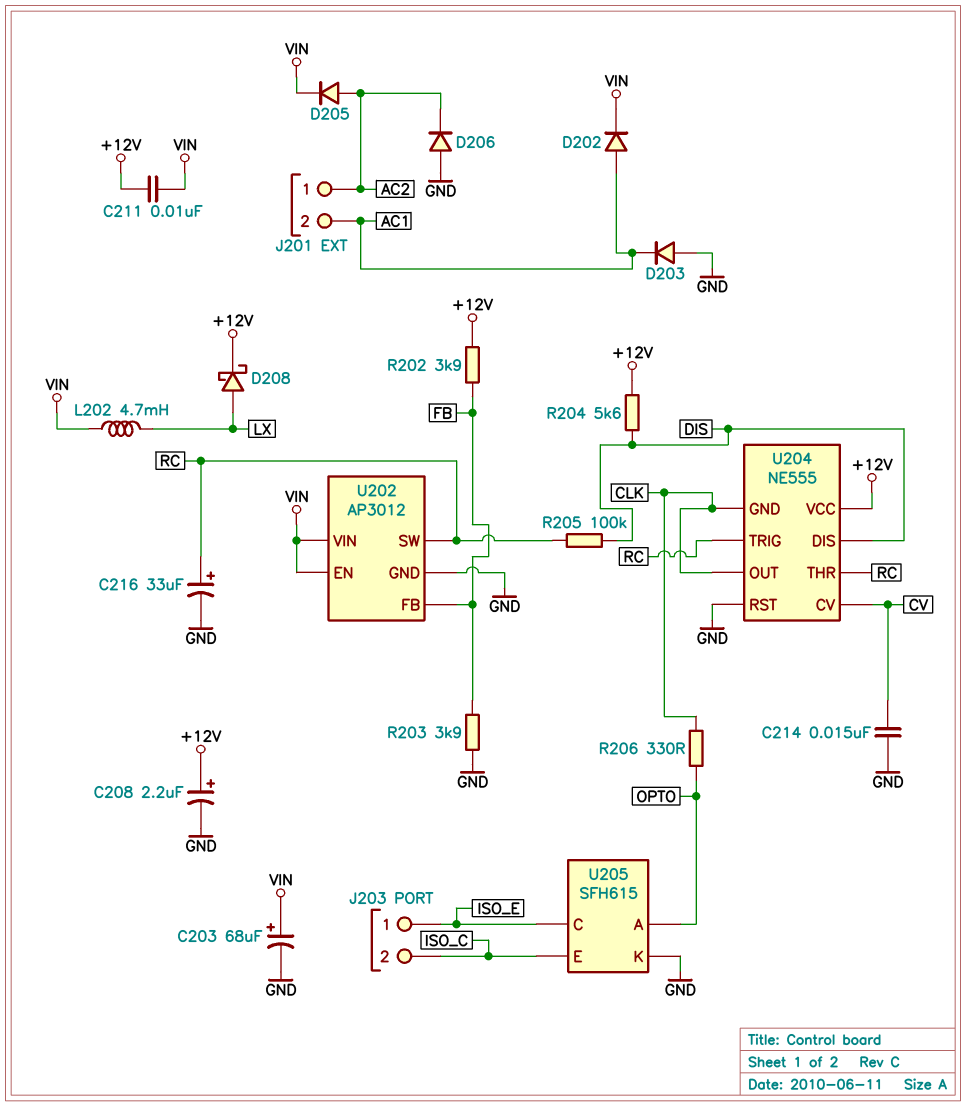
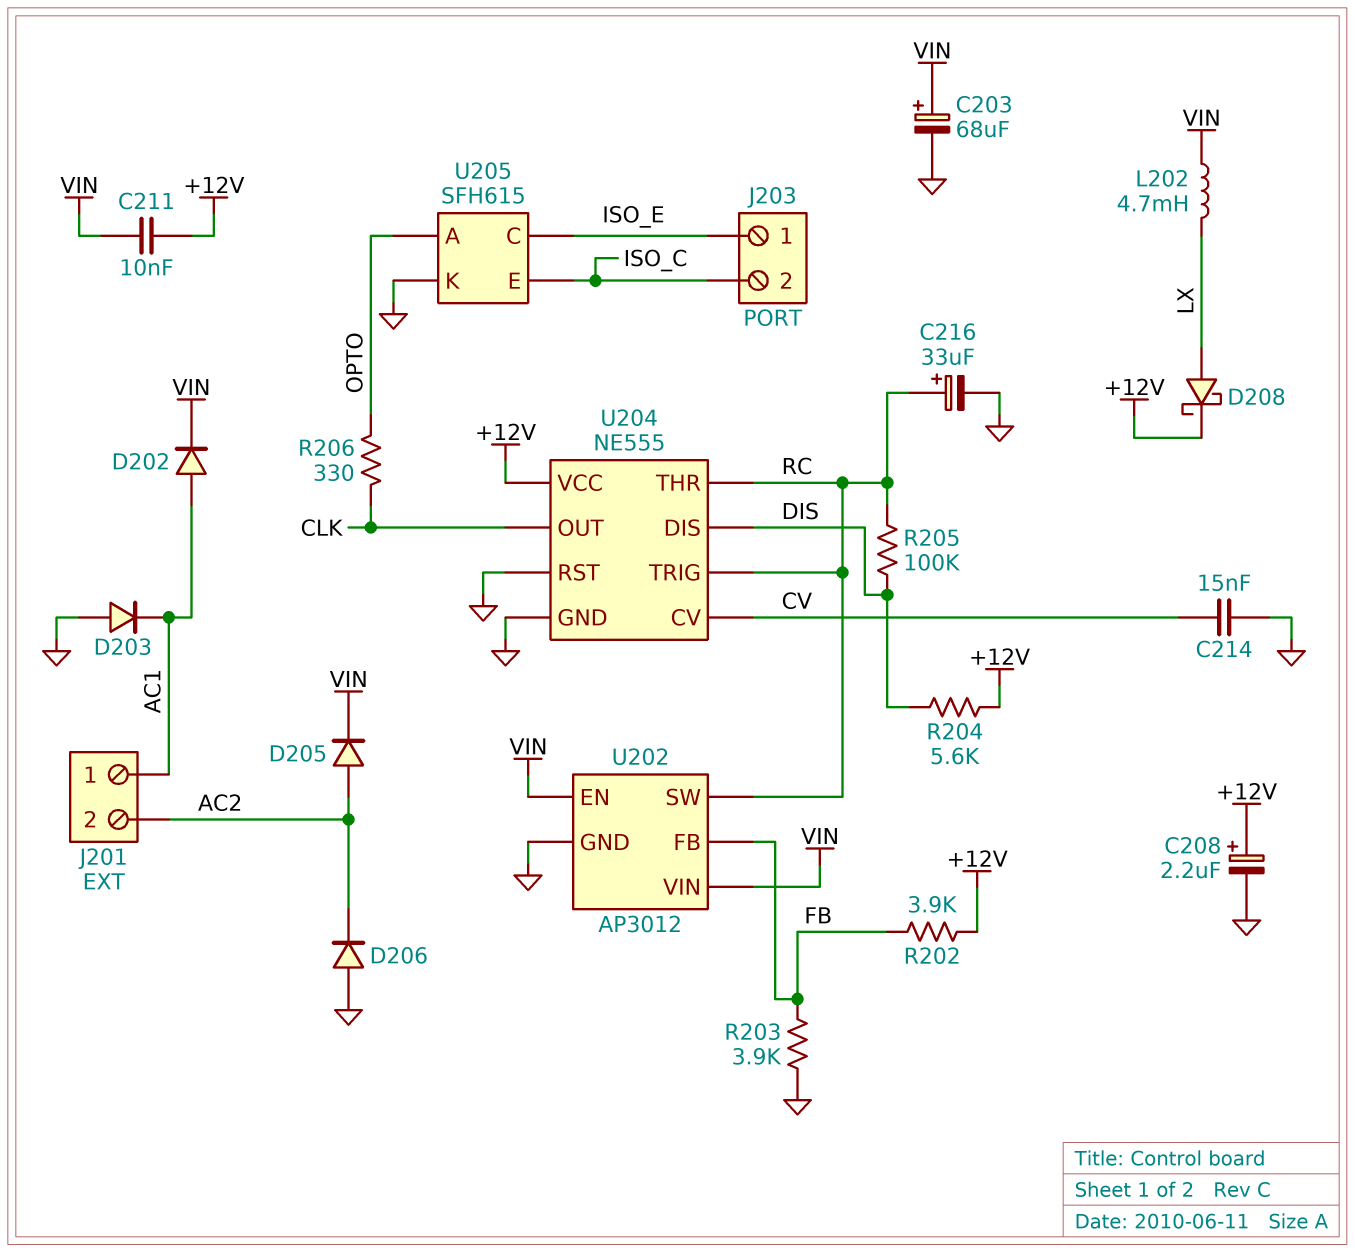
J201 pin 1: AC2 -> AC1
J201 pin 2: AC1 -> AC2
U204 pin GND: CLK -> GND

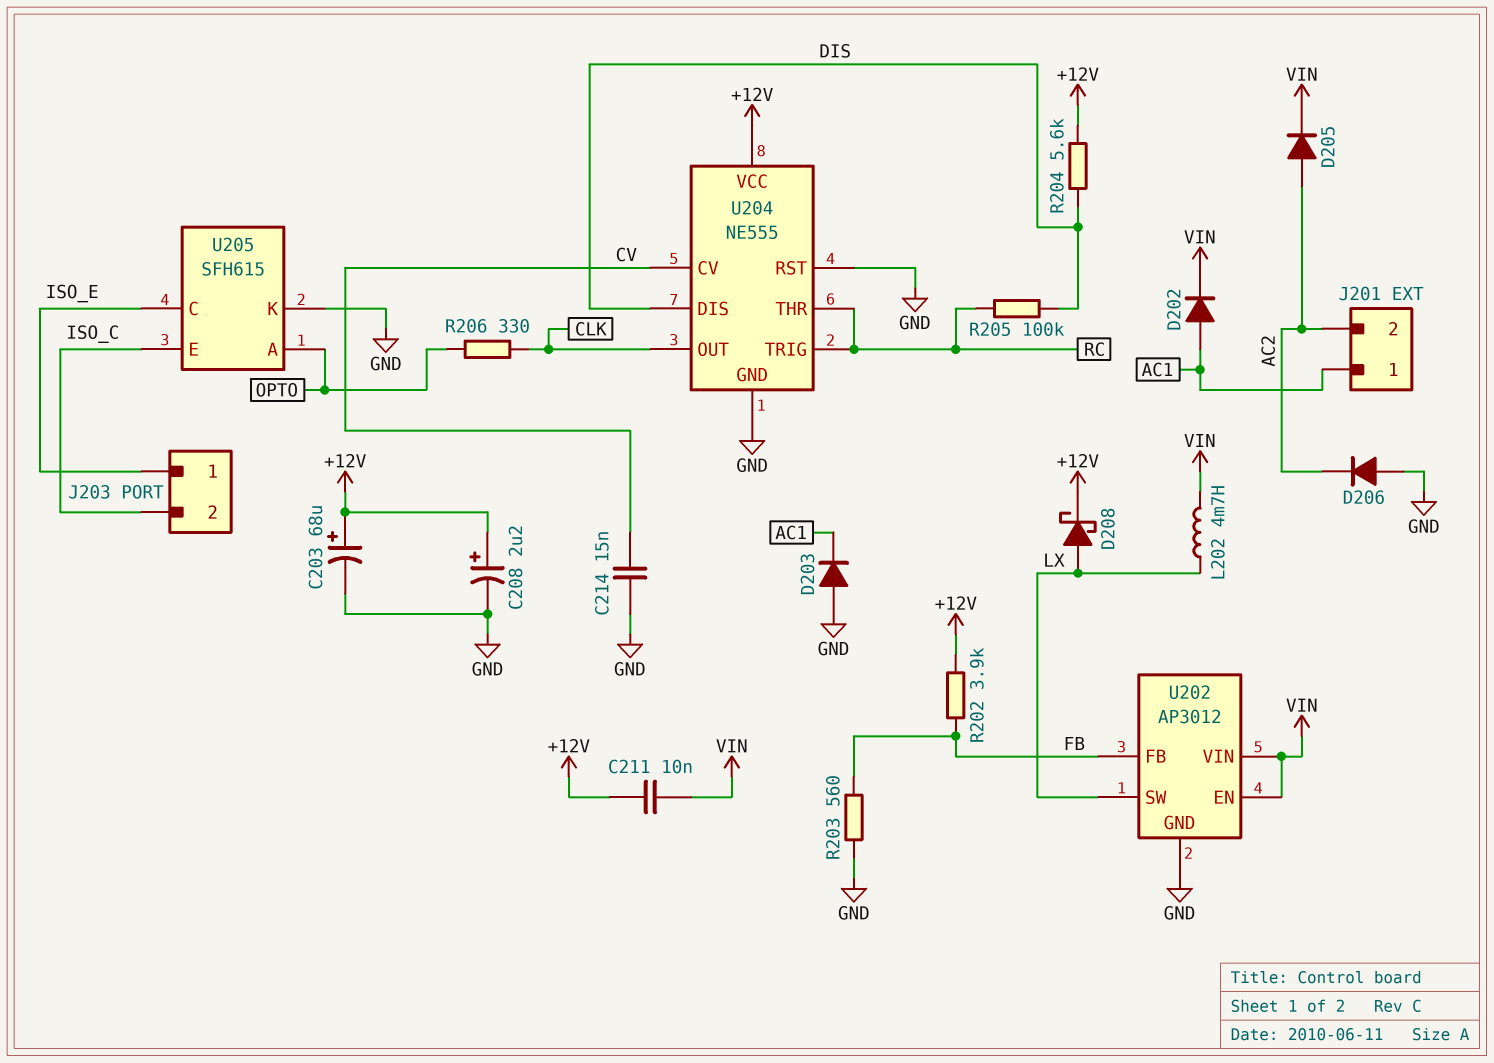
C203: 68uF (plus VIN, minus GND) -> 68uF (plus +12V, minus GND)
C216: 33uF (plus RC, minus GND) -> none
R203: 3.9k (FB, GND) -> 560 (FB, GND)
U202 pin SW: RC -> LX

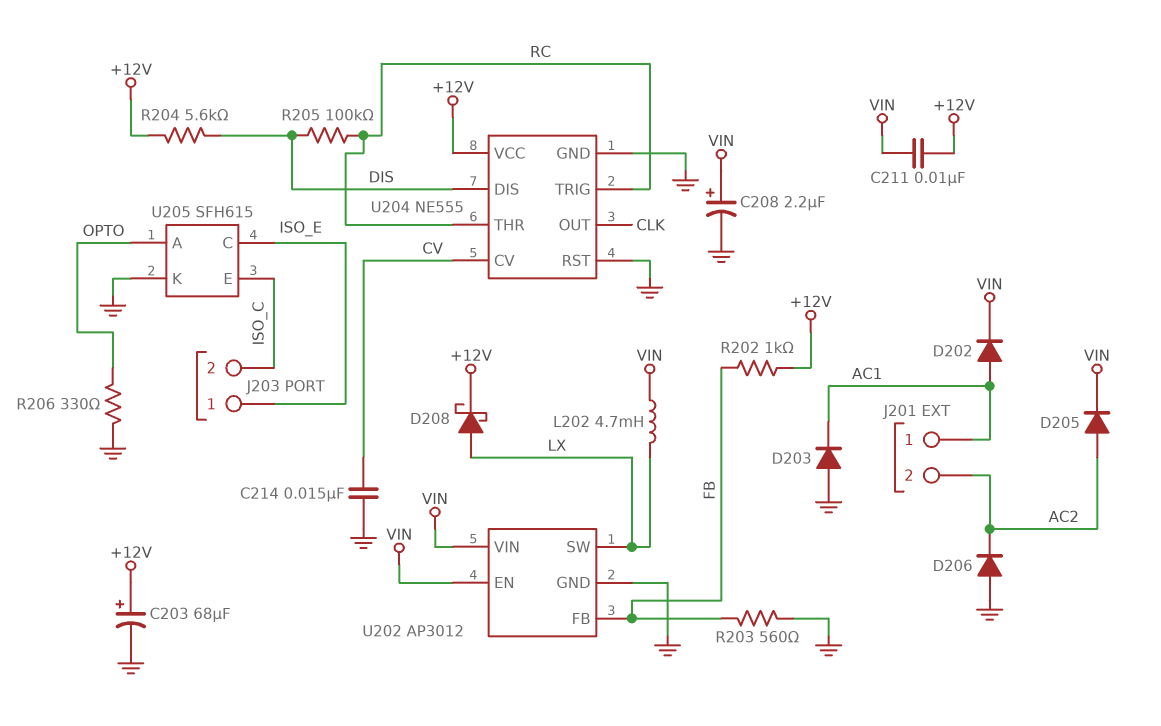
C208: 2.2uF (plus +12V, minus GND) -> 2.2uF (plus VIN, minus GND)
R202: 3.9k (+12V, FB) -> 1k (+12V, FB)
R206: 330 (CLK, OPTO) -> 330 (GND, OPTO)

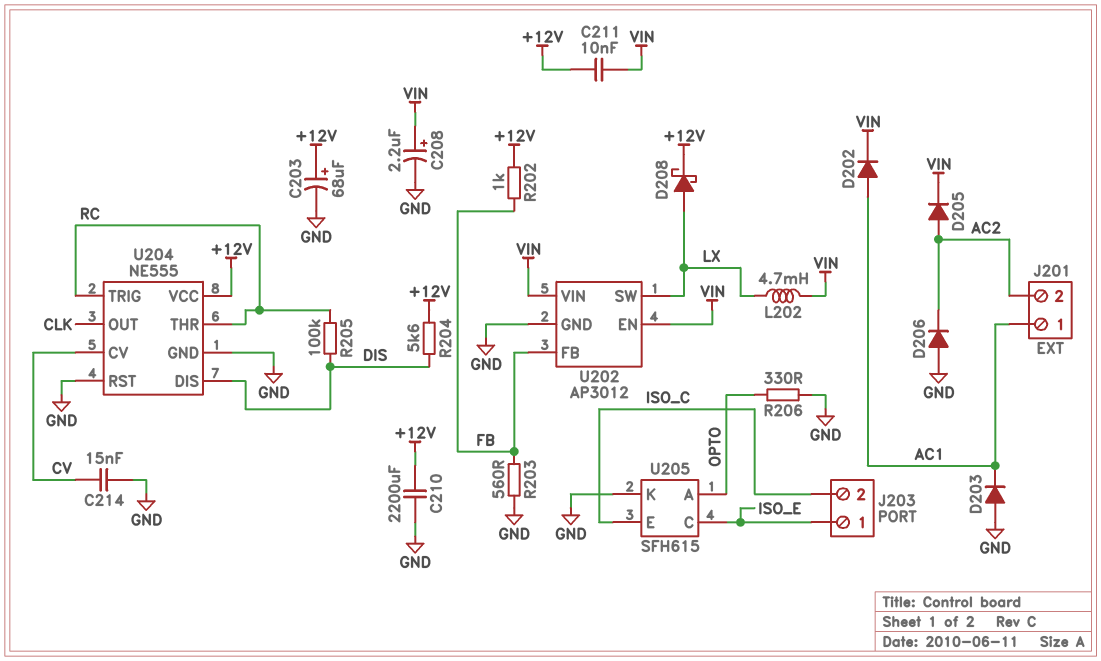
C210: none -> 2200uF (+12V, GND)

